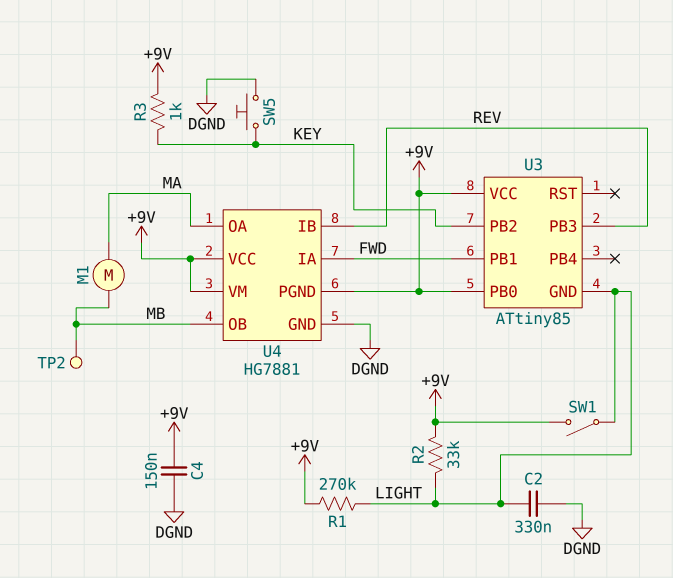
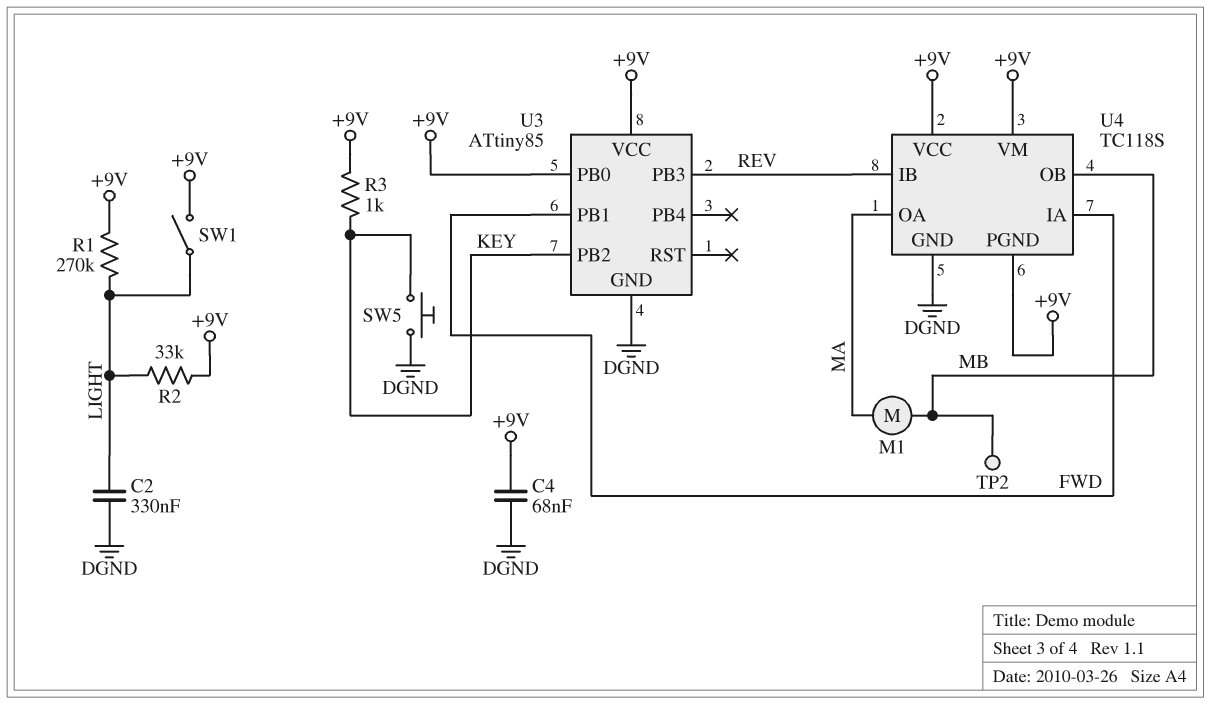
C4: 150nF (+9V, DGND) -> 68nF (+9V, DGND)
U3 pin GND: LIGHT -> DGND
U4: HG7881 -> TC118S

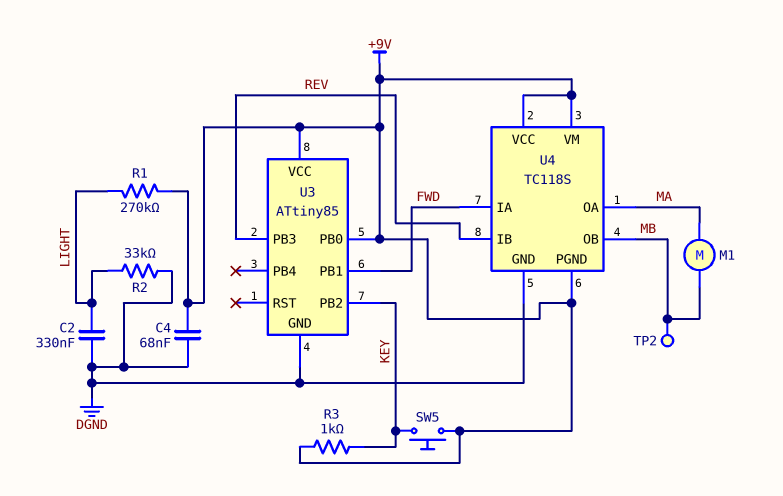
R2: 33k (+9V, LIGHT) -> 33k (DGND, LIGHT)
SW1: switch (+9V, LIGHT) -> none
SW5: button (DGND, KEY) -> button (+9V, KEY)

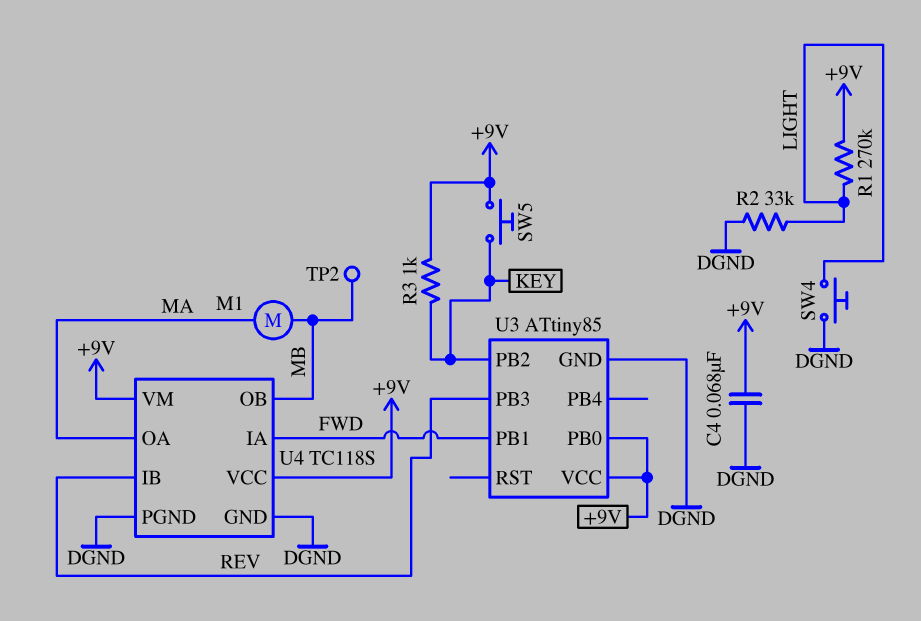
C2: 330nF (DGND, LIGHT) -> none
SW4: none -> button (DGND, LIGHT)
U4 pin PGND: +9V -> DGND

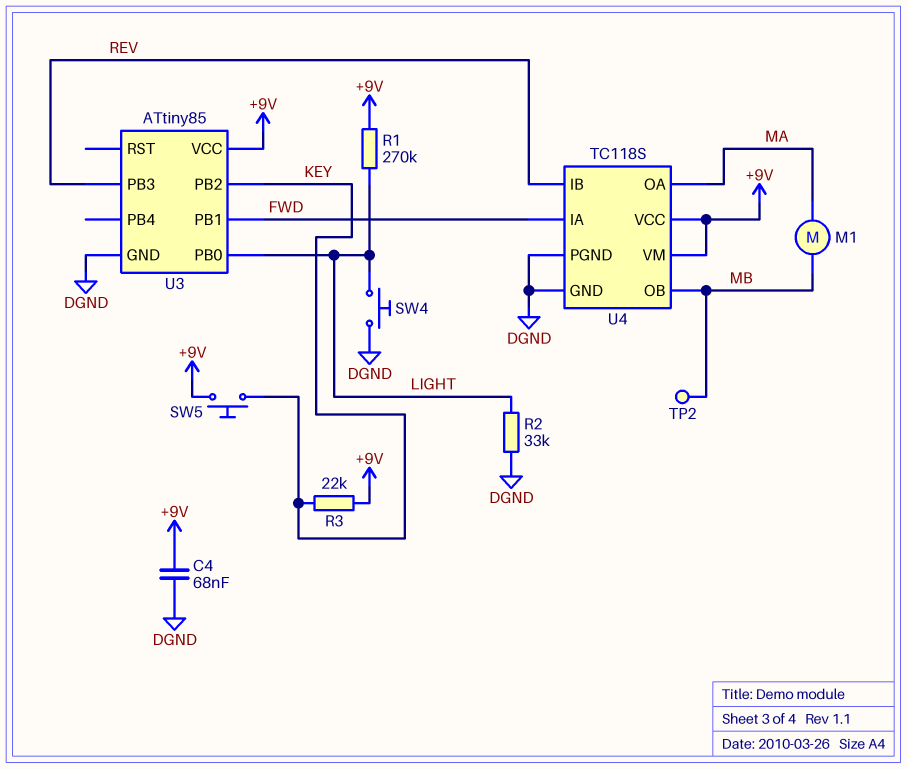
R3: 1k (+9V, KEY) -> 22k (+9V, KEY)
U3 pin PB0: +9V -> LIGHT

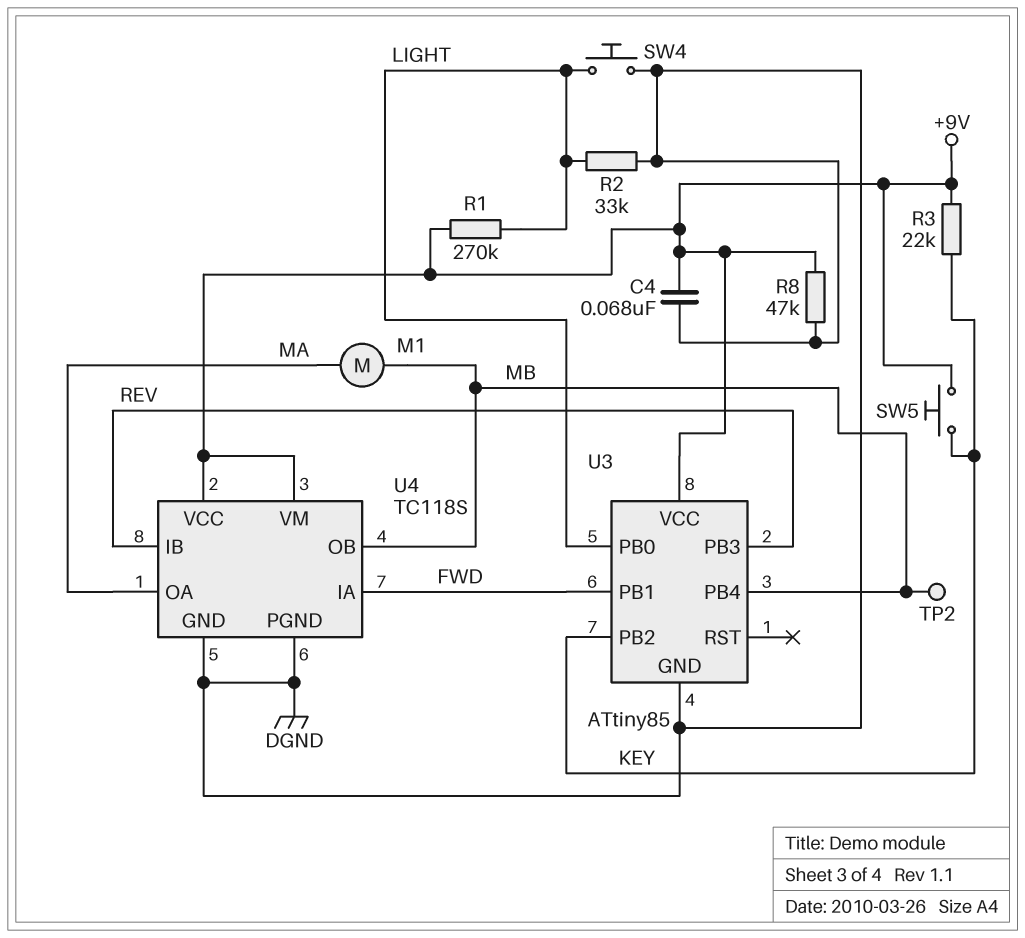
R8: none -> 47k (+9V, DGND)
U3 pin PB4: none -> MB

